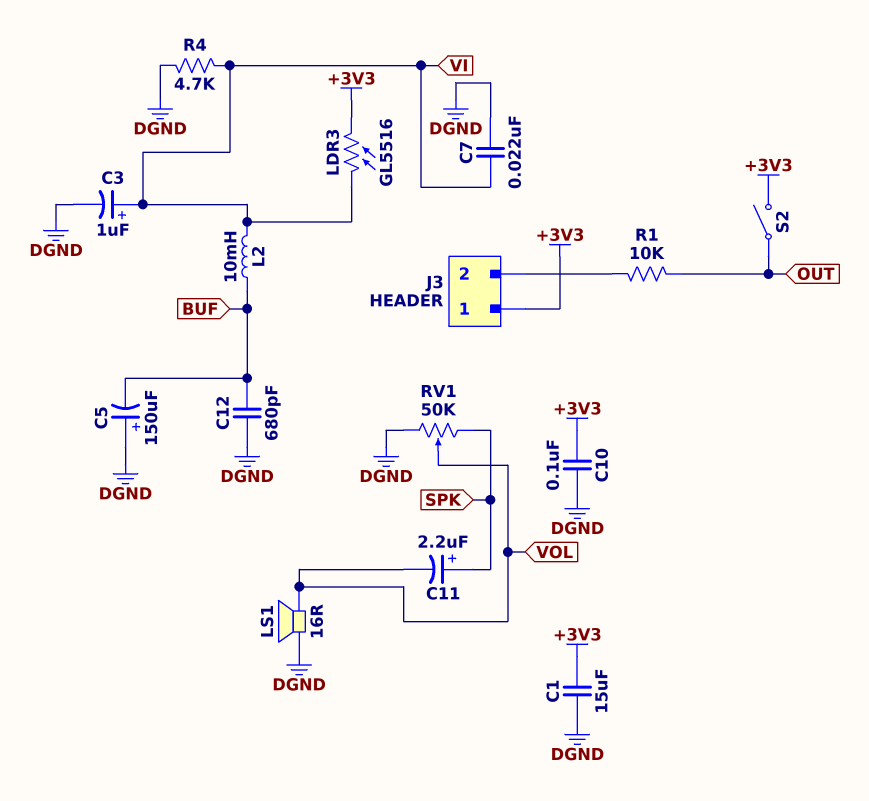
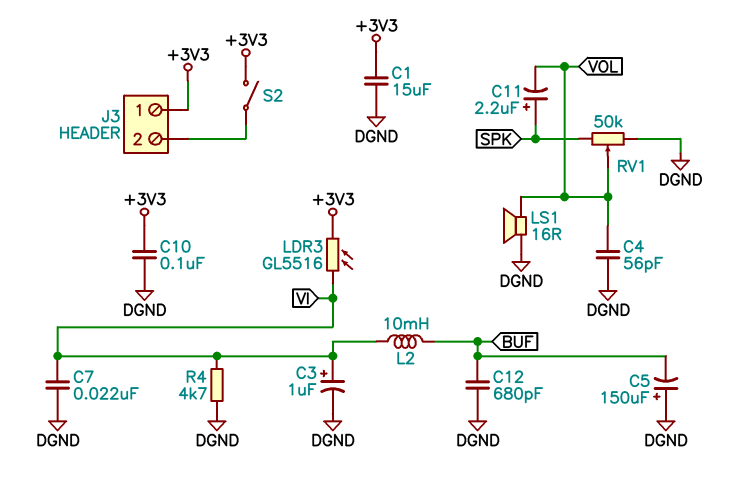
C4: none -> 56pF (DGND, VOL)
R1: 10k (J3/2, OUT) -> none
S2: switch (+3V3, OUT) -> switch (+3V3, J3/2)

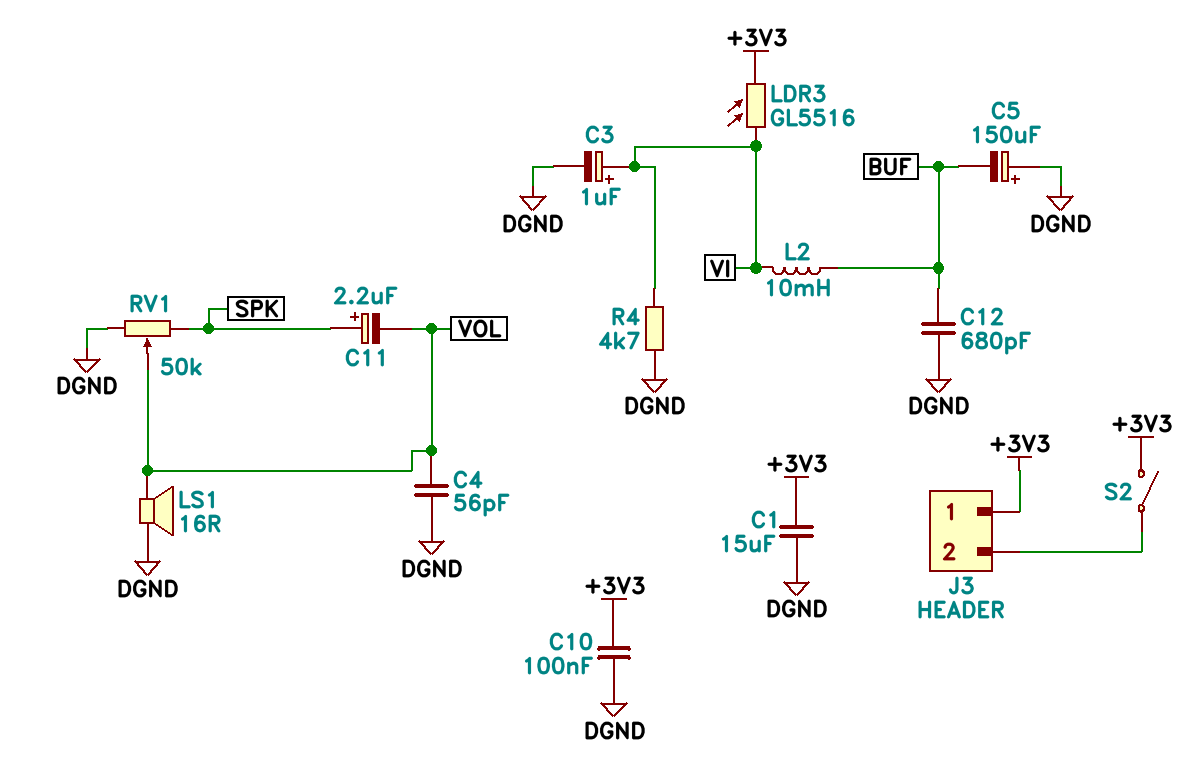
C7: 22nF (DGND, VI) -> none

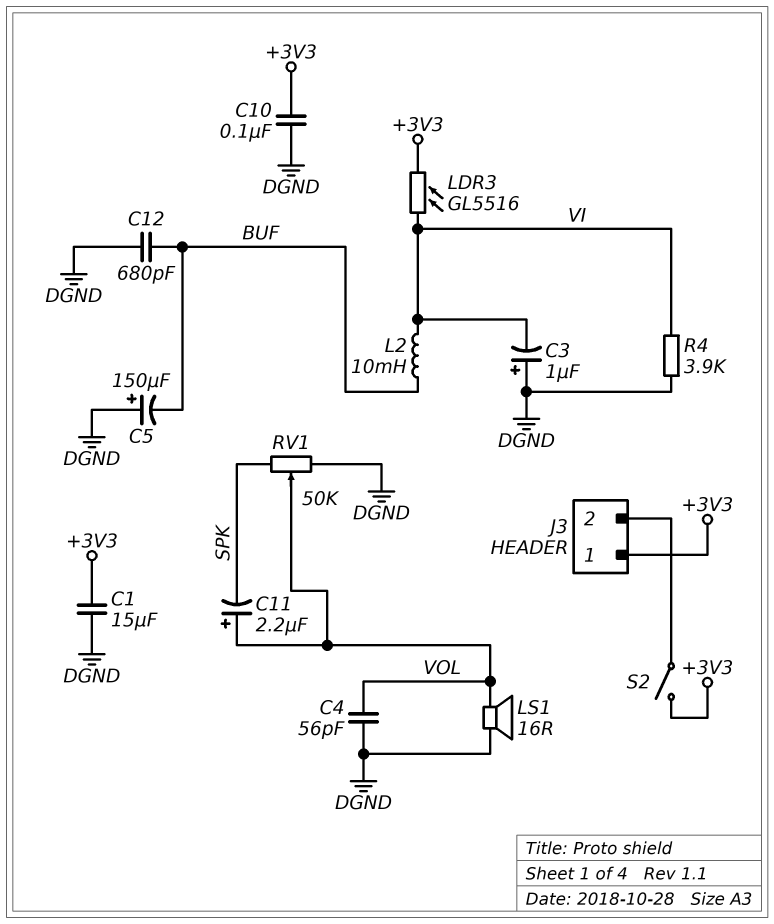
C3: 1uF (plus VI, minus DGND) -> 1uF (plus DGND, minus VI)
C11: 2.2uF (plus SPK, minus VOL) -> 2.2uF (plus VOL, minus SPK)
R4: 4.7k (DGND, VI) -> 3.9k (DGND, VI)

